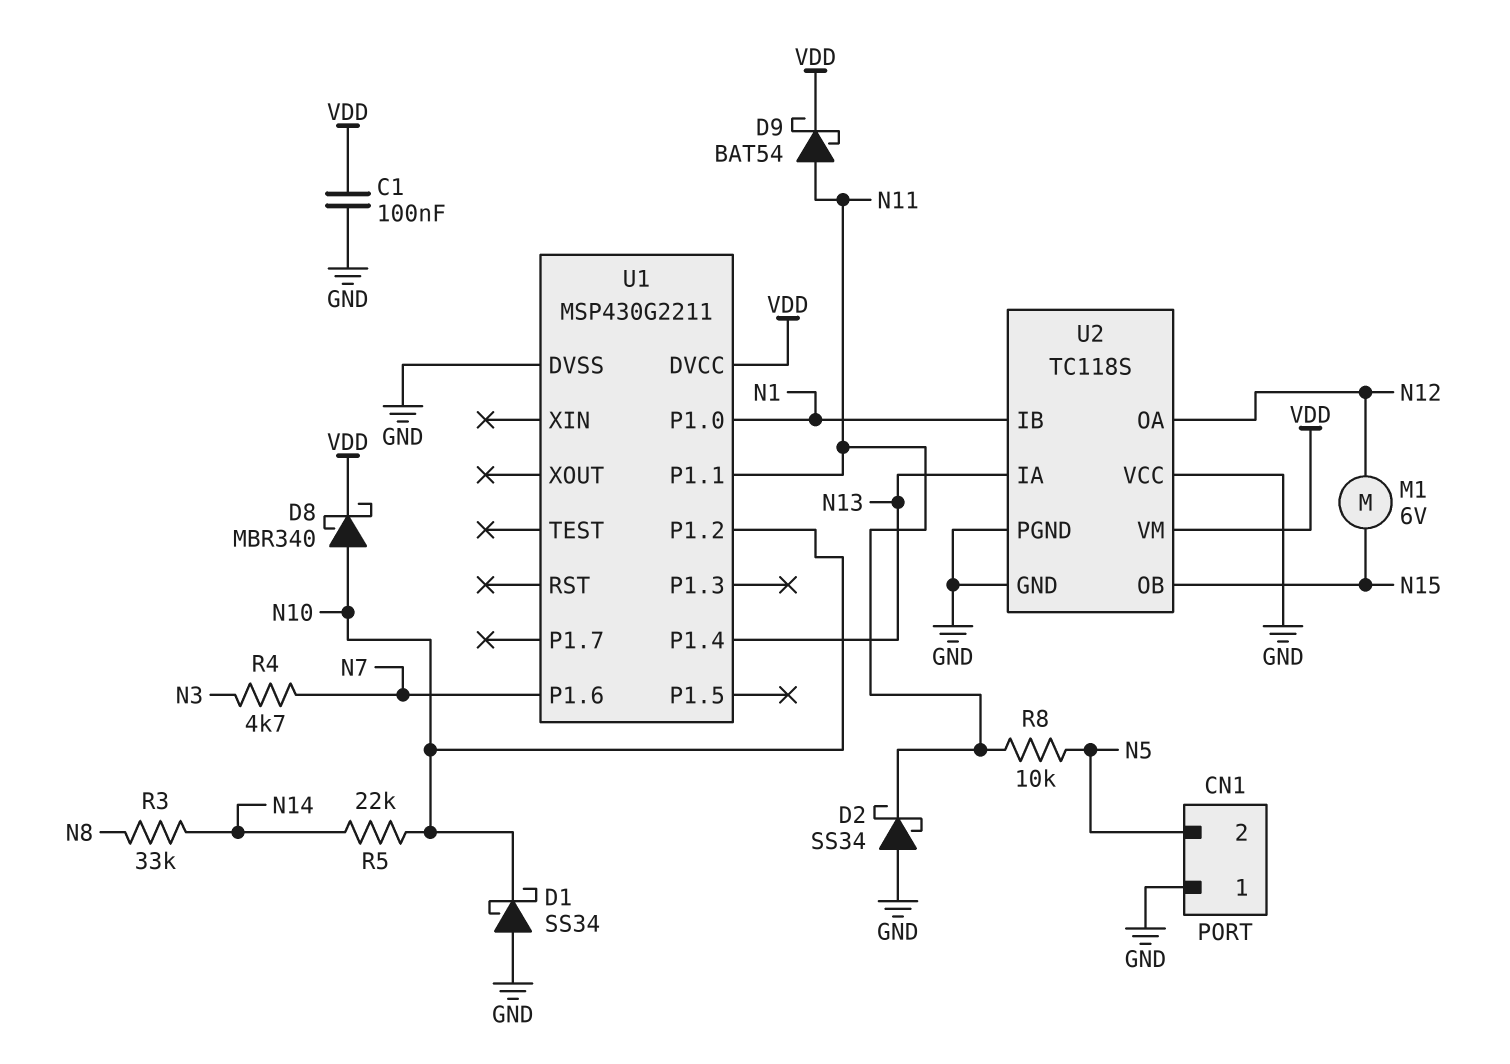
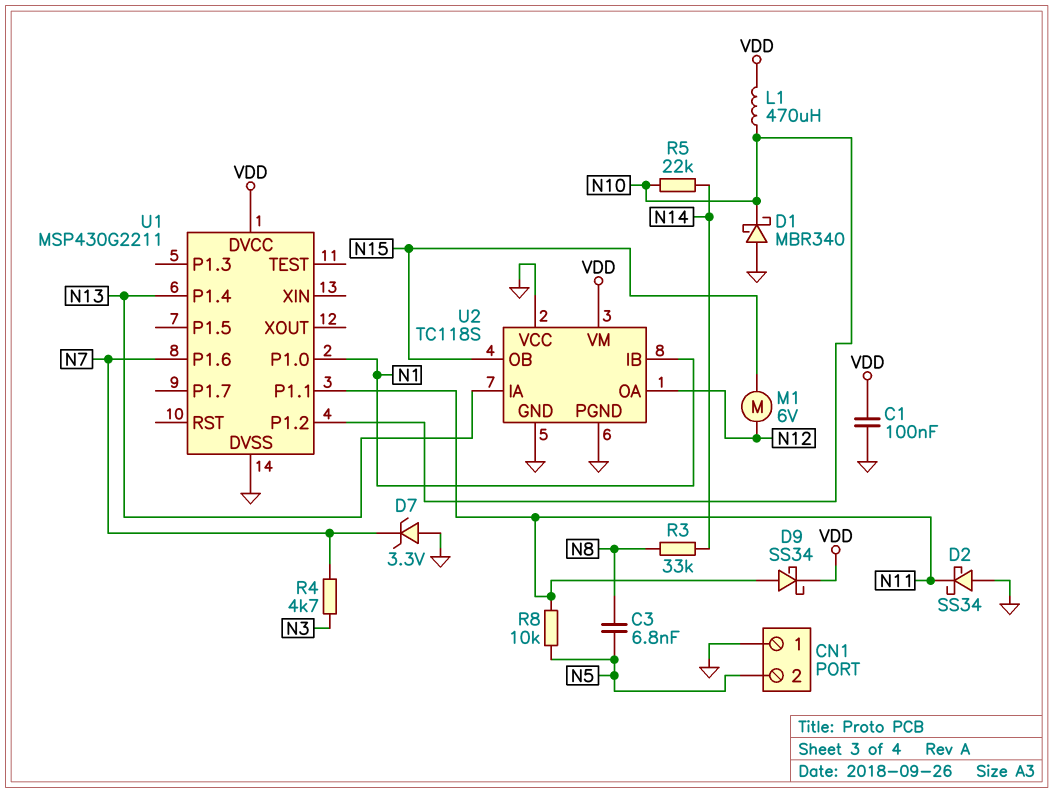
C3: none -> 6.8nF (N5, N8)
D1: schottky SS34 (A GND, K N10) -> schottky MBR340 (A GND, K N10)
D7: none -> zener 3.3V (A GND, K N7)
D8: schottky MBR340 (A N10, K VDD) -> none
D9: schottky BAT54 (A N11, K VDD) -> schottky SS34 (A N11, K VDD)
L1: none -> 470uH (N10, VDD)

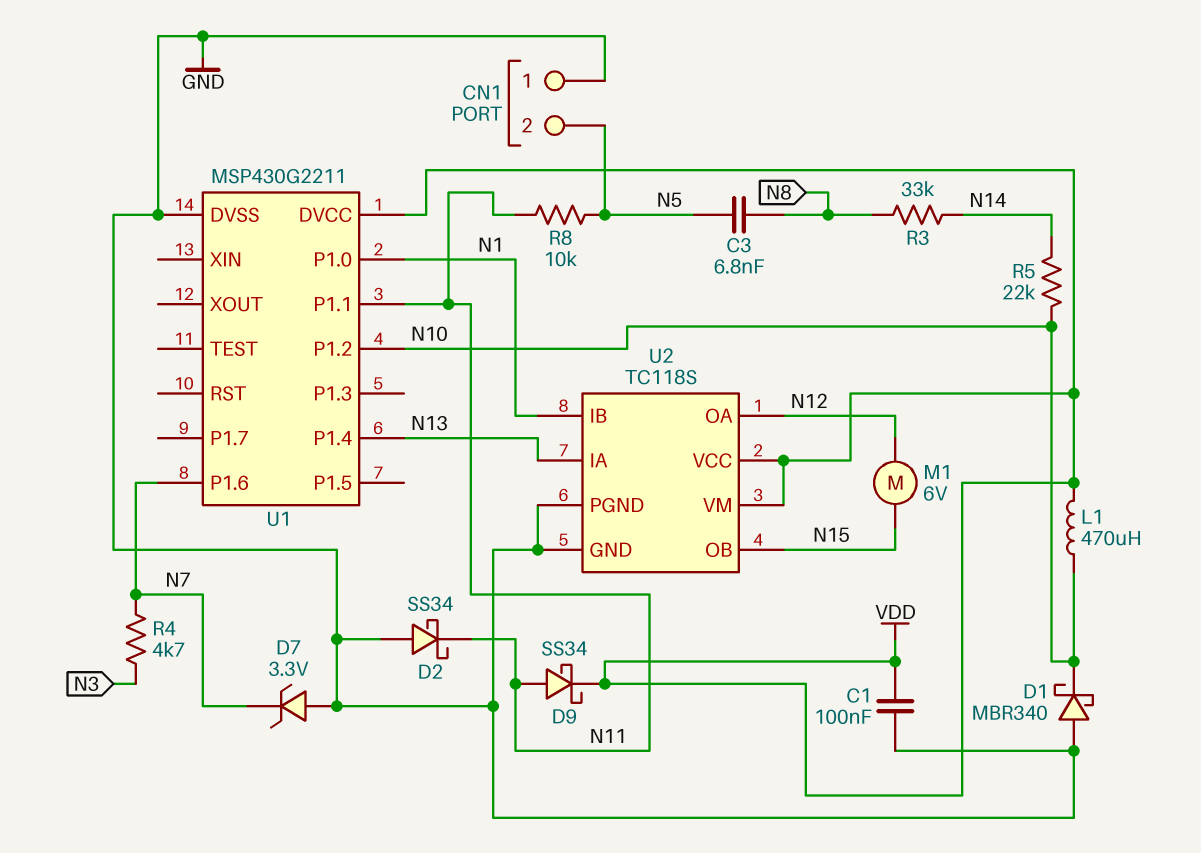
U2 pin VCC: GND -> VDD

